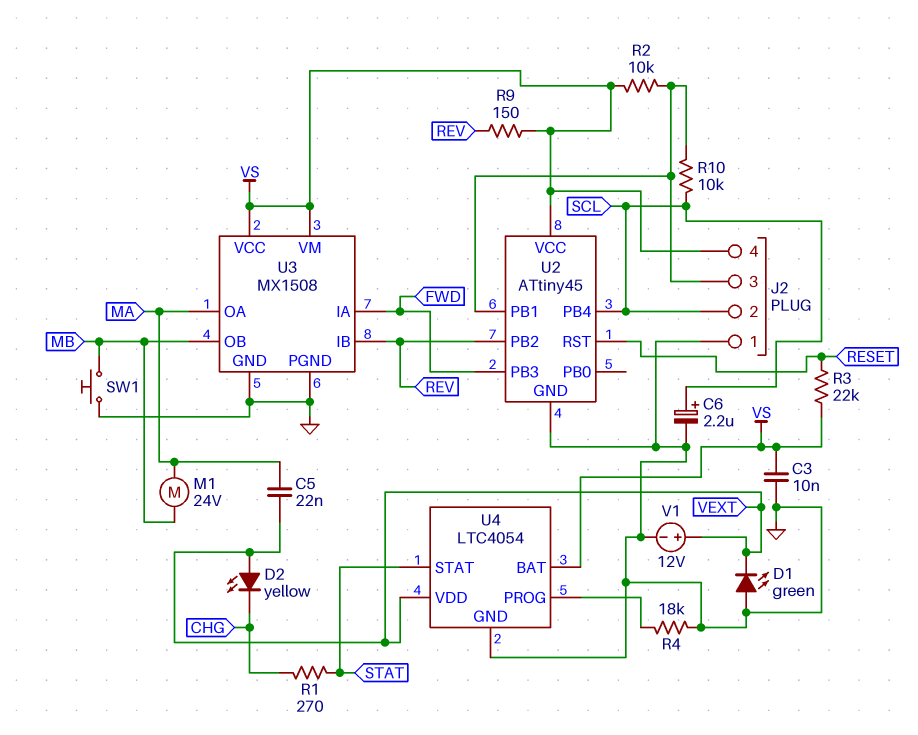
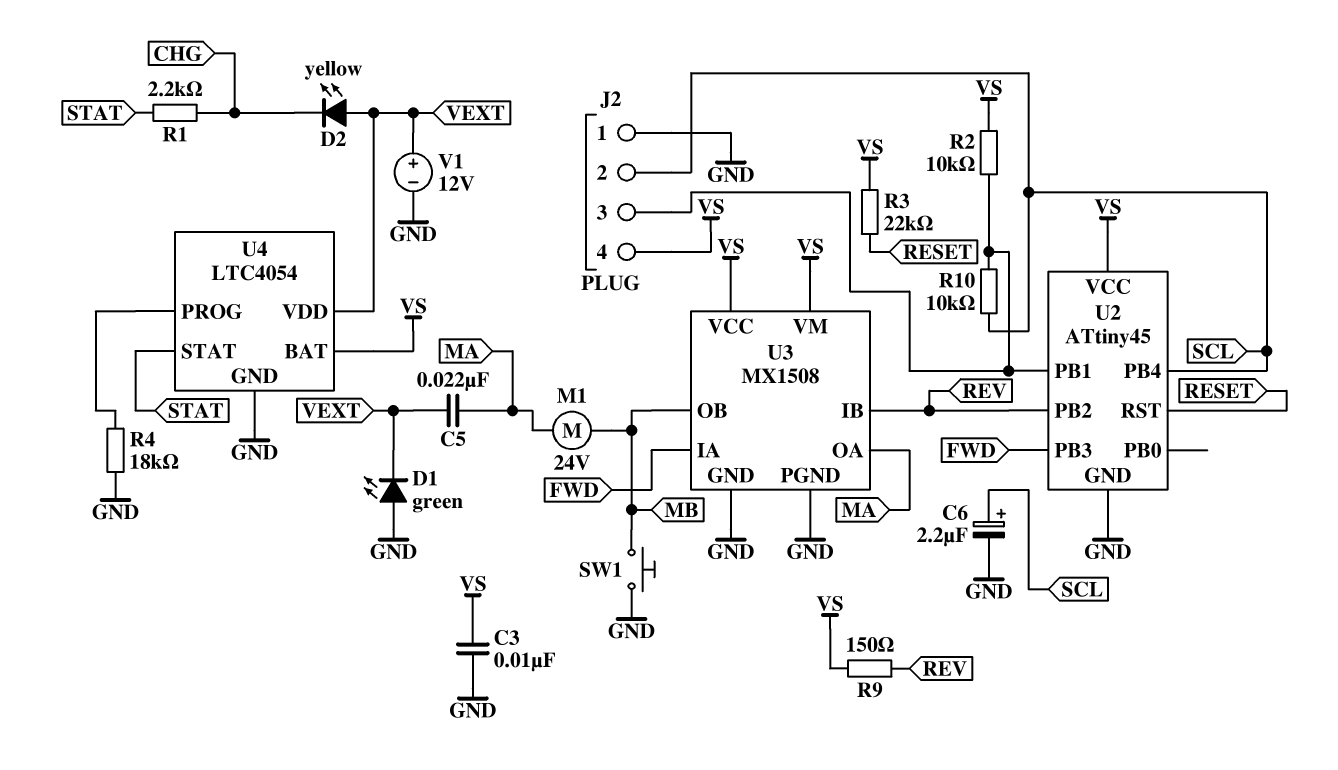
R1: 270 (CHG, STAT) -> 2.2k (CHG, STAT)

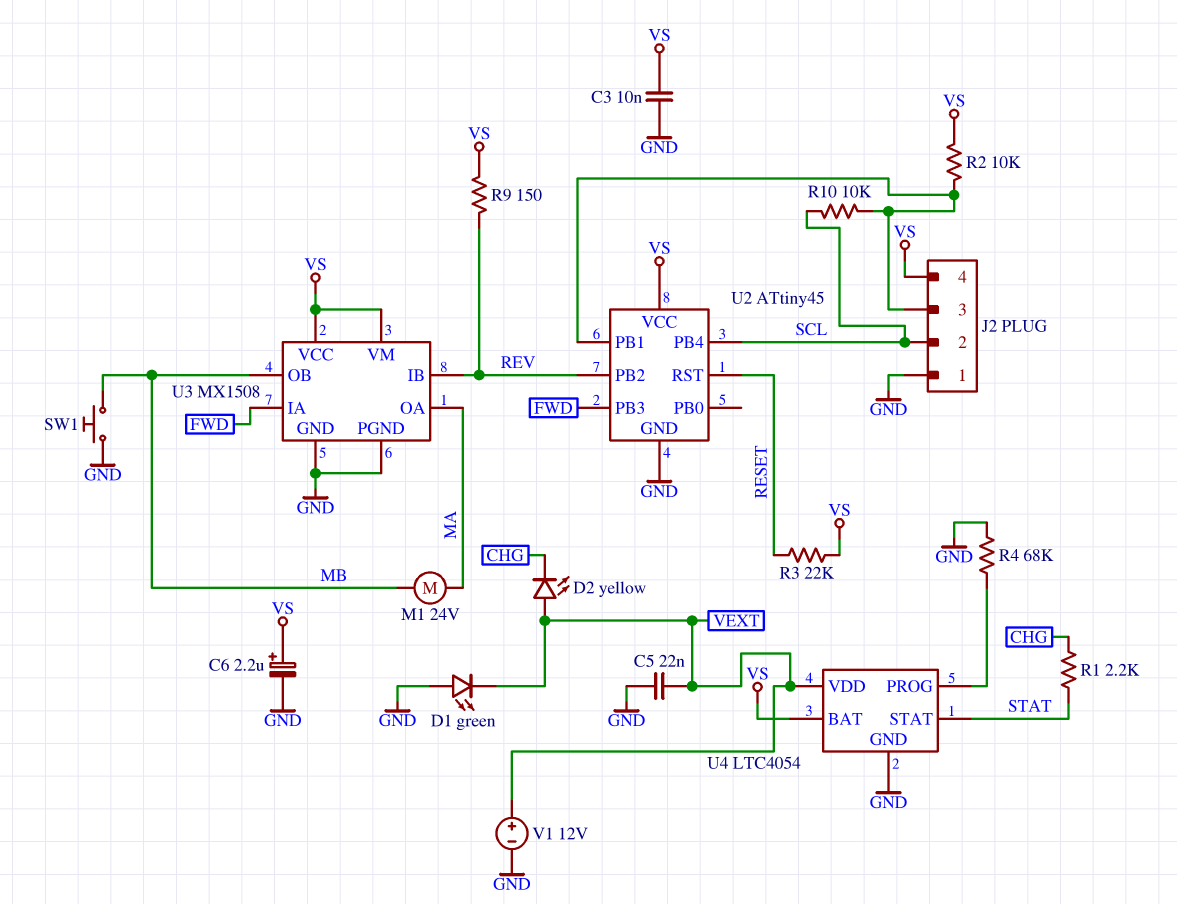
C5: 22nF (MA, VEXT) -> 22nF (GND, VEXT)
C6: 2.2uF (plus SCL, minus GND) -> 2.2uF (plus VS, minus GND)
R4: 18k (GND, U4/PROG) -> 68k (GND, U4/PROG)

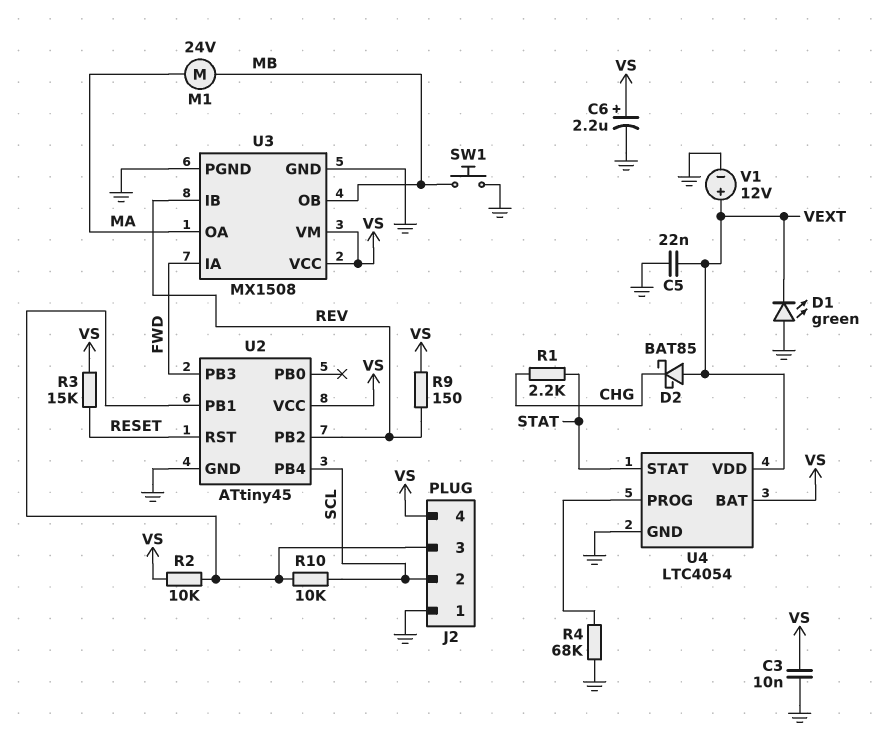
D2: LED yellow (A VEXT, K CHG) -> schottky BAT85 (A VEXT, K CHG)
R3: 22k (RESET, VS) -> 15k (RESET, VS)

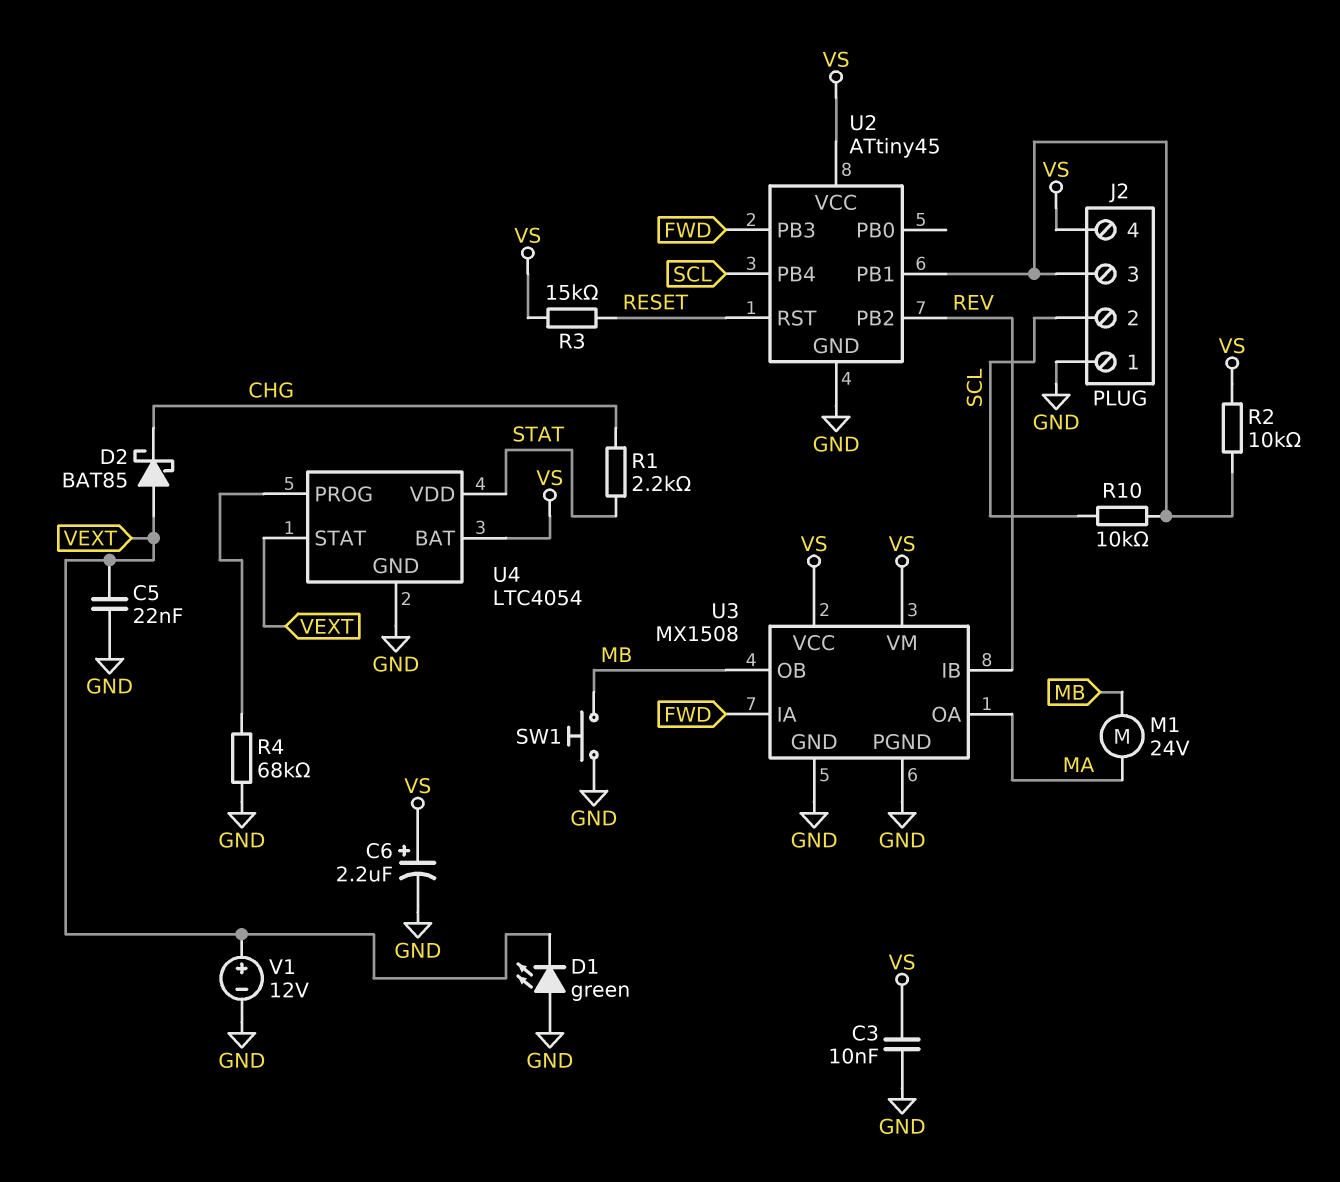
R9: 150 (REV, VS) -> none
U4 pin STAT: STAT -> VEXT
U4 pin VDD: VEXT -> STAT

